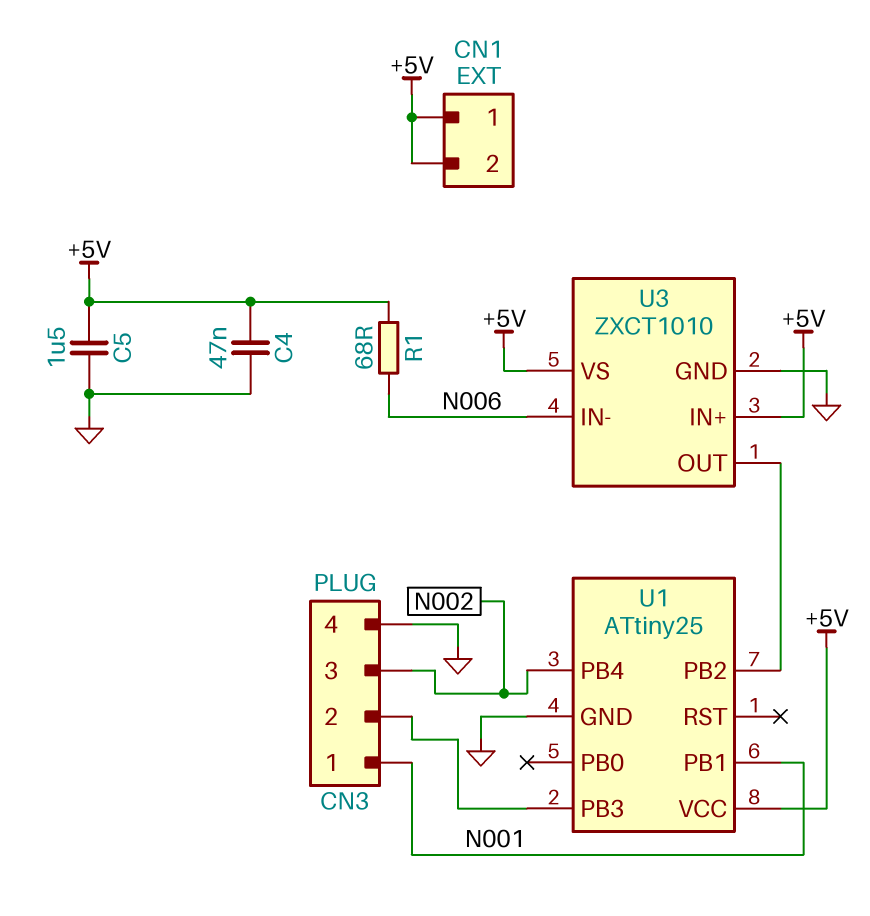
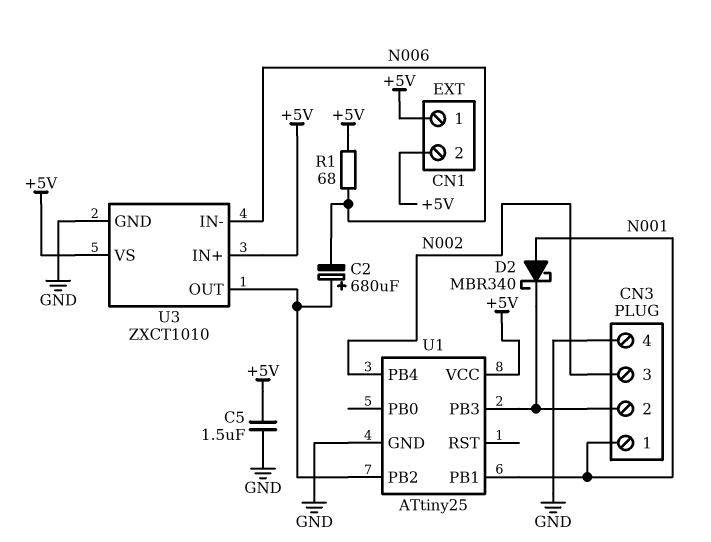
C2: none -> 680uF (plus U1/PB2, minus N006)
C4: 47nF (+5V, GND) -> none
D2: none -> schottky MBR340 (A N001, K CN3/2)

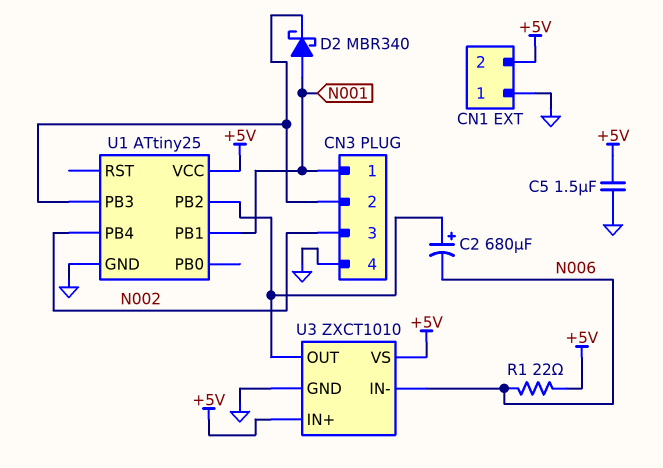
CN1 pin 1: +5V -> GND
R1: 68 (+5V, N006) -> 22 (+5V, N006)

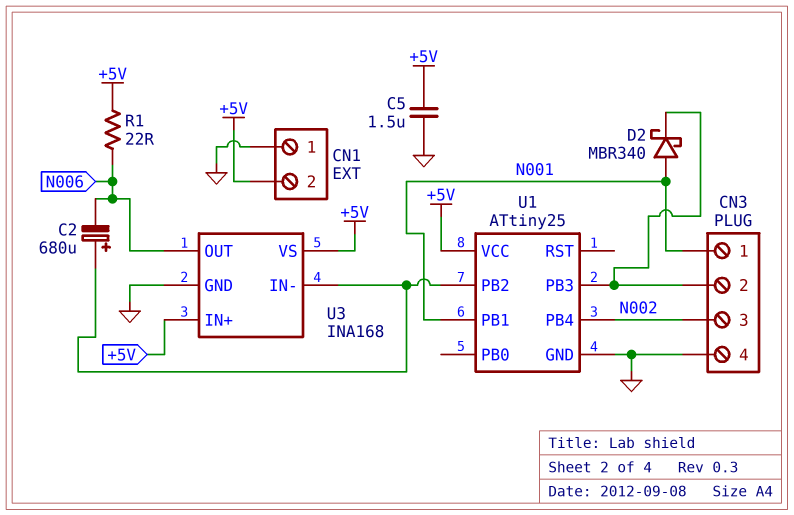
U3: ZXCT1010 -> INA168
U3 pin IN-: N006 -> U1/PB2
U3 pin OUT: U1/PB2 -> N006

